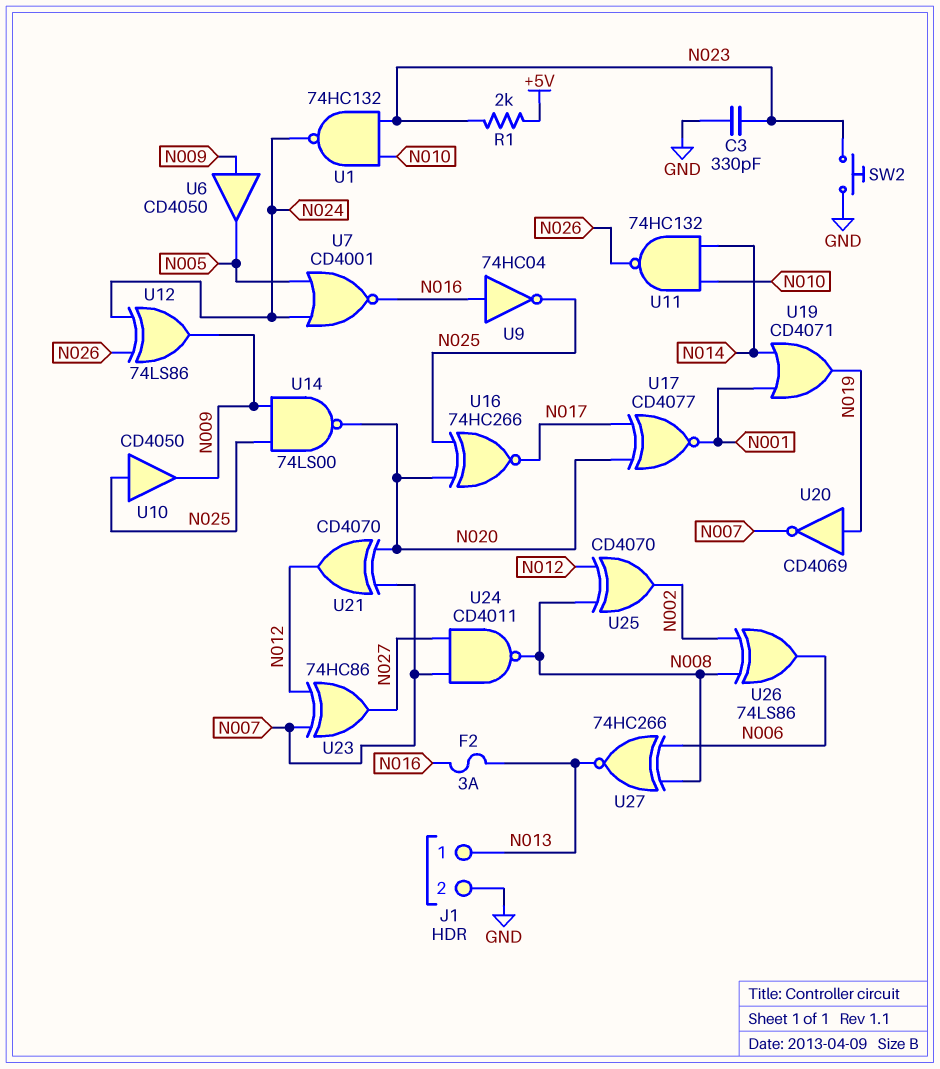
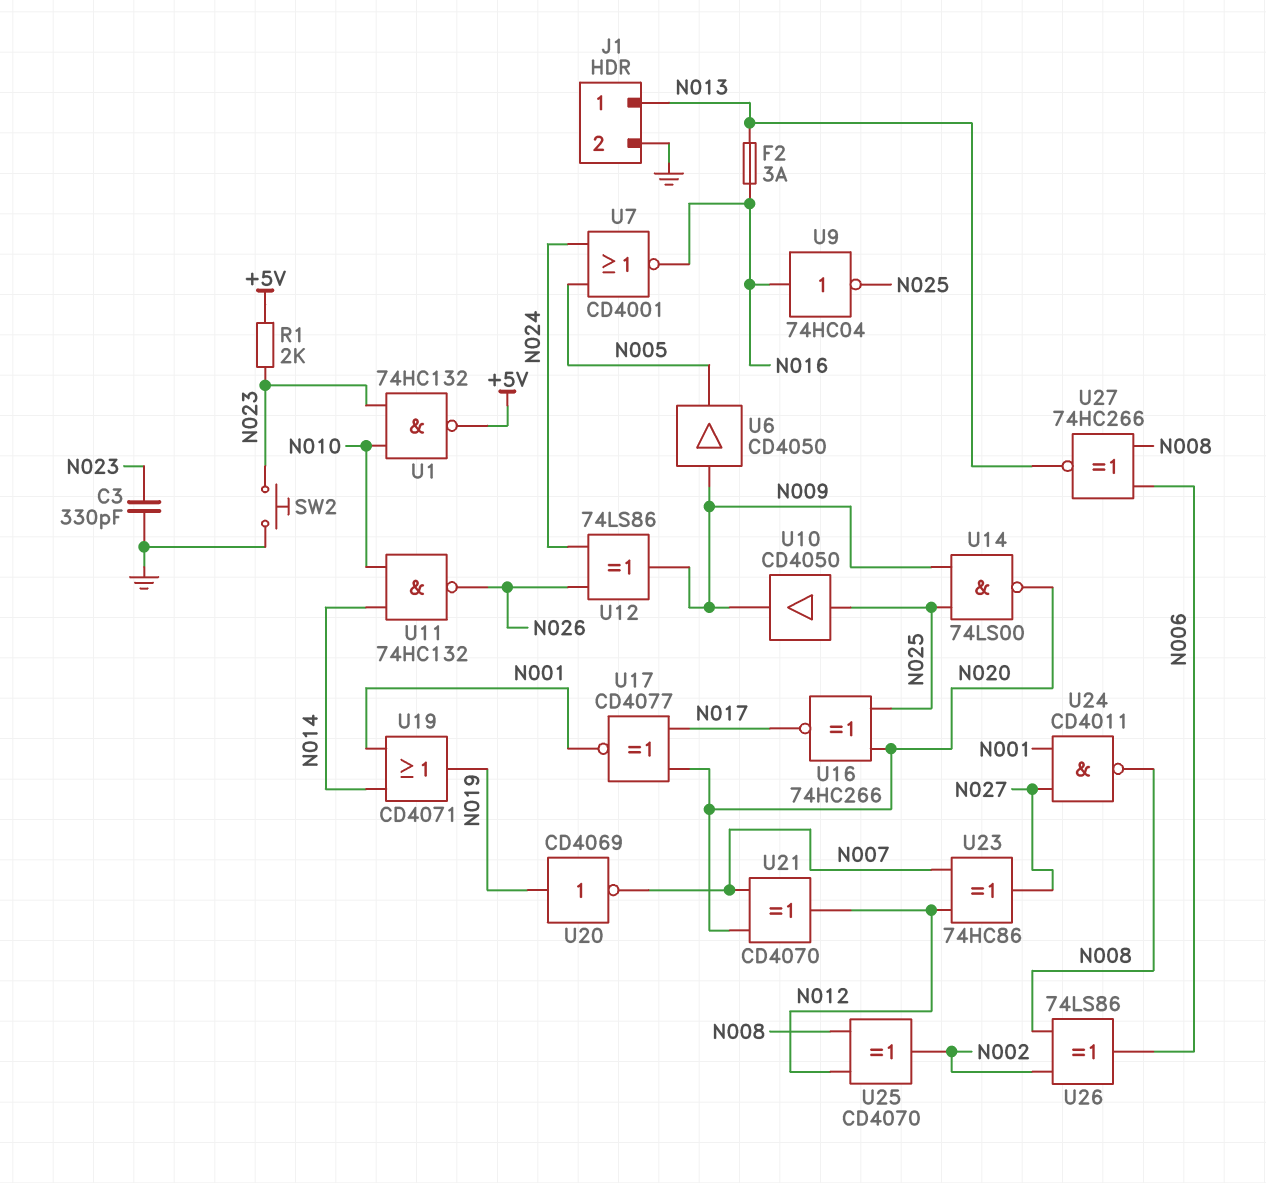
U1: NAND 74HC132 (in N010, in N023, out N024) -> NAND 74HC132 (in N010, in N023, out +5V)
U24: NAND CD4011 (in N007, in N027, out N008) -> NAND CD4011 (in N001, in N027, out N008)

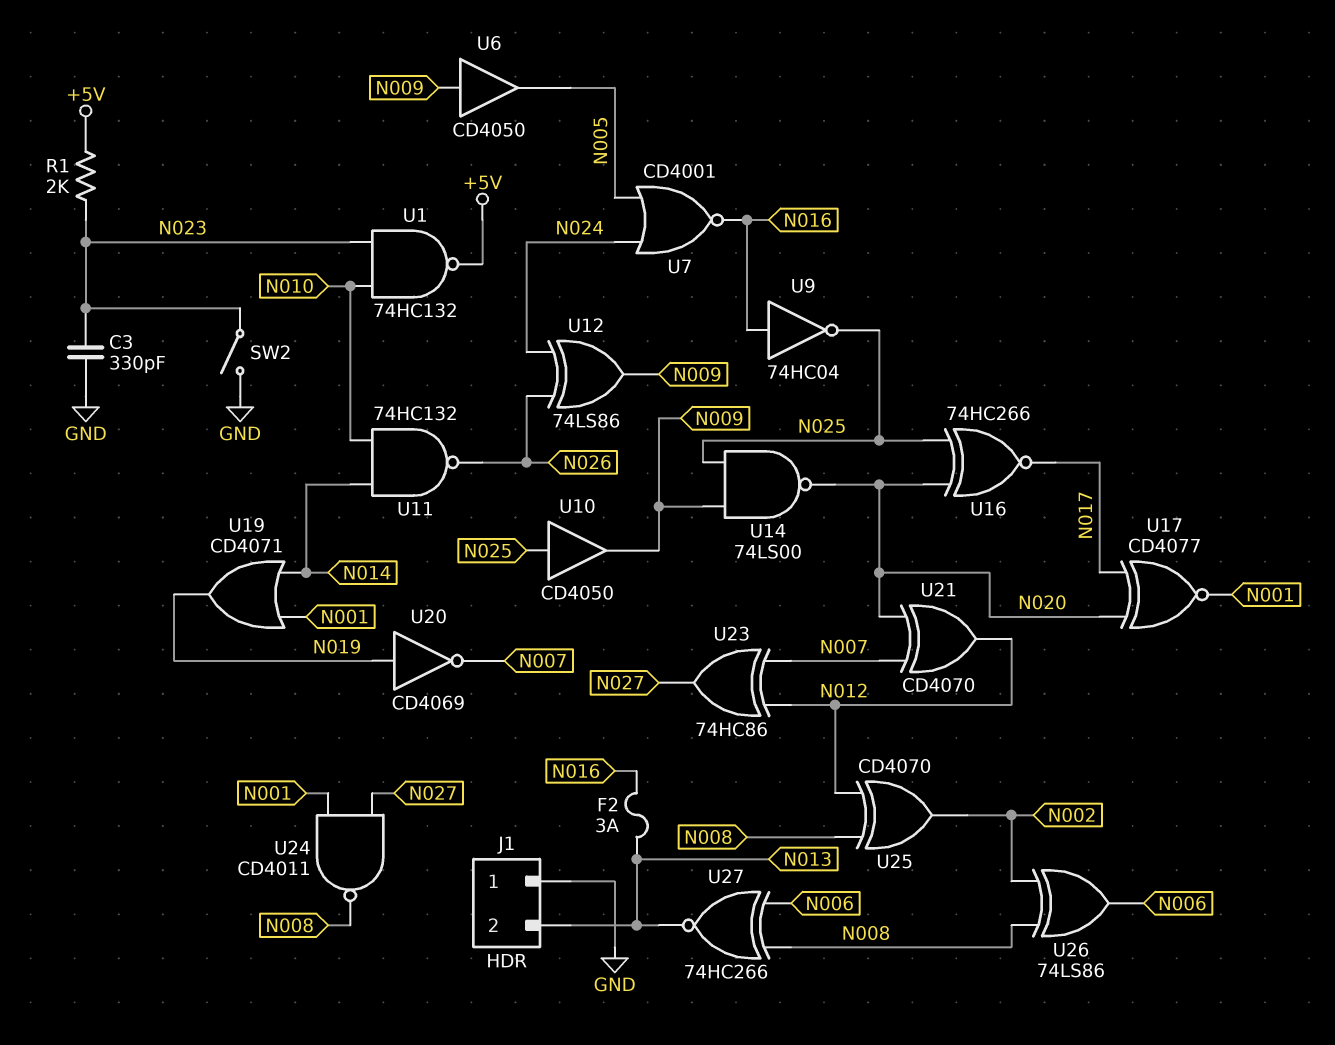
J1 pin 1: N013 -> GND
J1 pin 2: GND -> N013
SW2: button (GND, N023) -> switch (GND, N023)

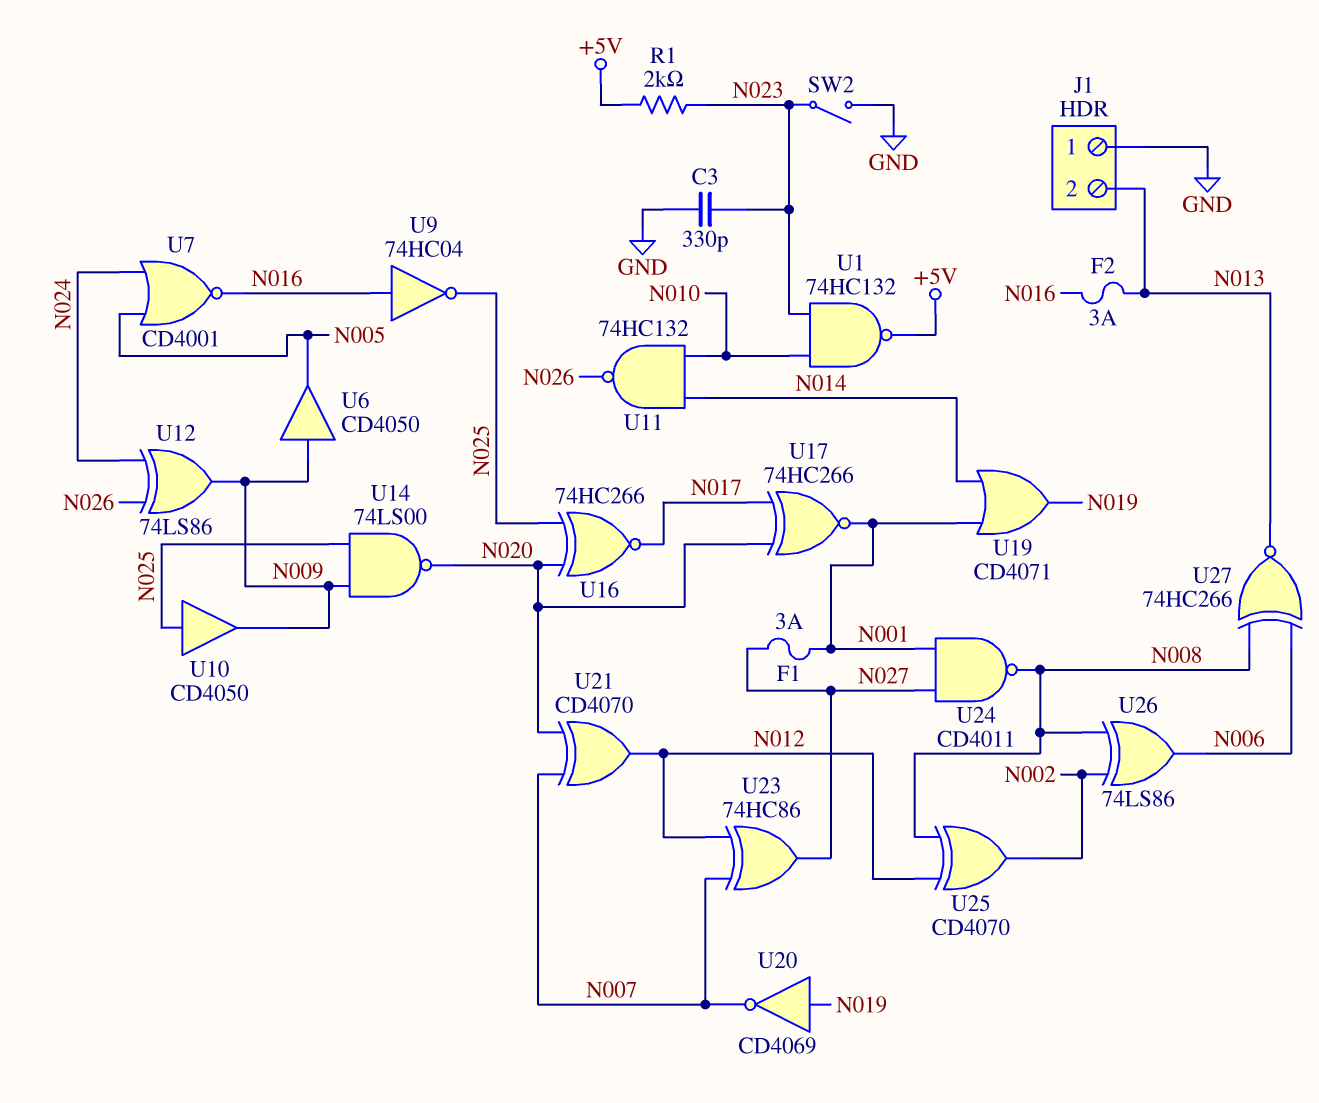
F1: none -> 3A (N001, N027)
U17: XNOR CD4077 (in N017, in N020, out N001) -> XNOR 74HC266 (in N017, in N020, out N001)

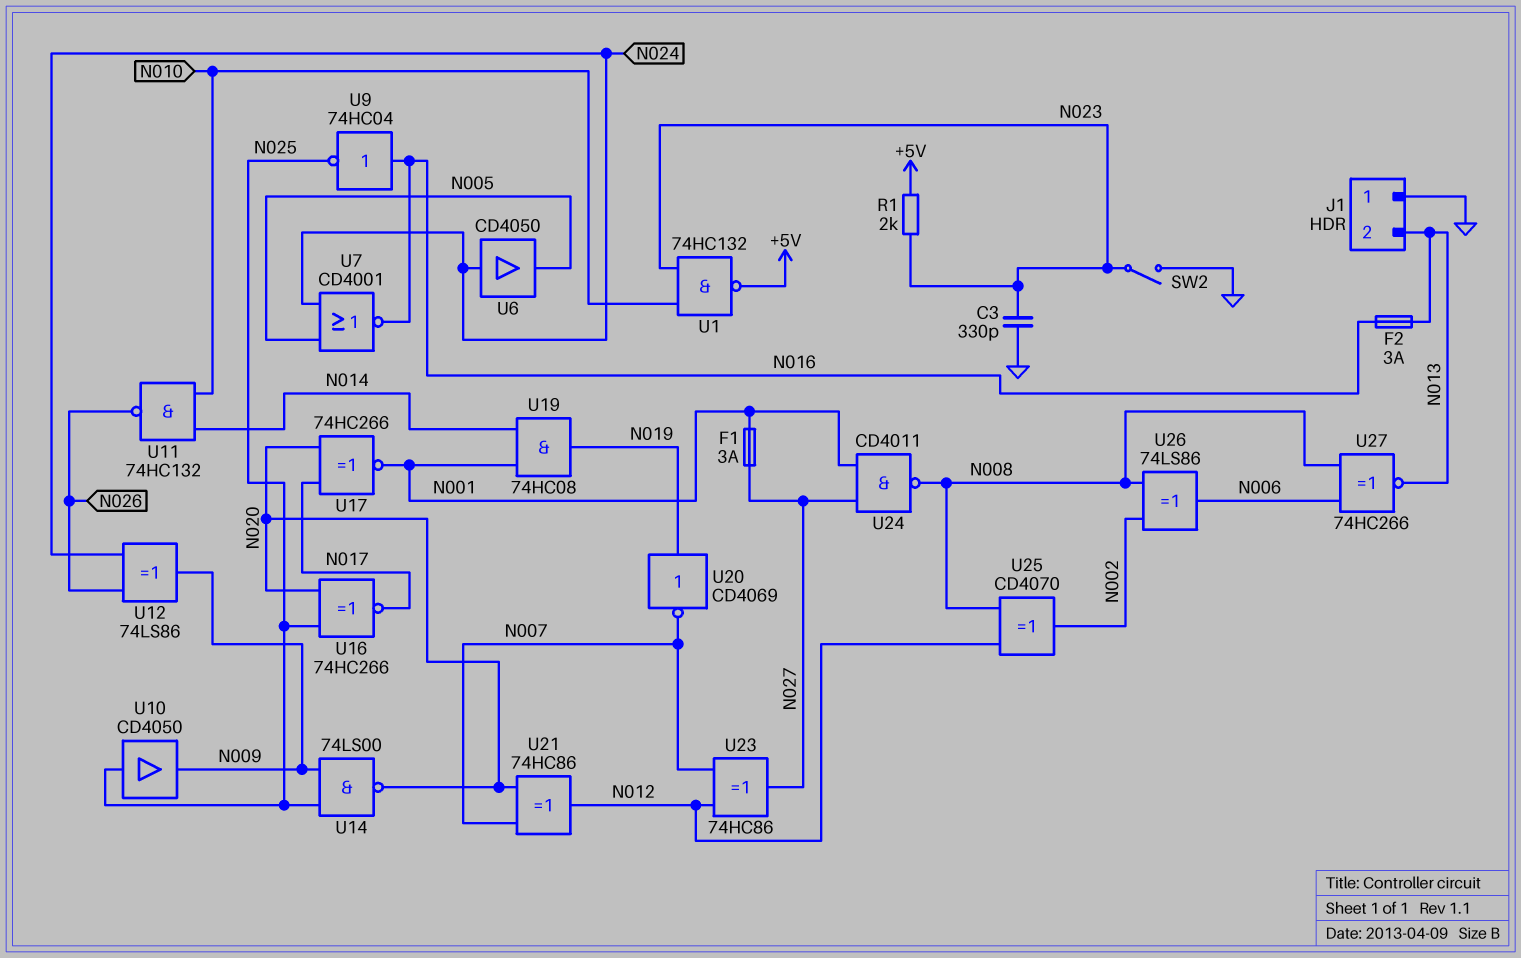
U6: buffer CD4050 (in N009, out N005) -> buffer CD4050 (in N024, out N005)
U19: OR CD4071 (in N001, in N014, out N019) -> AND 74HC08 (in N001, in N014, out N019)
U21: XOR CD4070 (in N007, in N020, out N012) -> XOR 74HC86 (in N007, in N020, out N012)

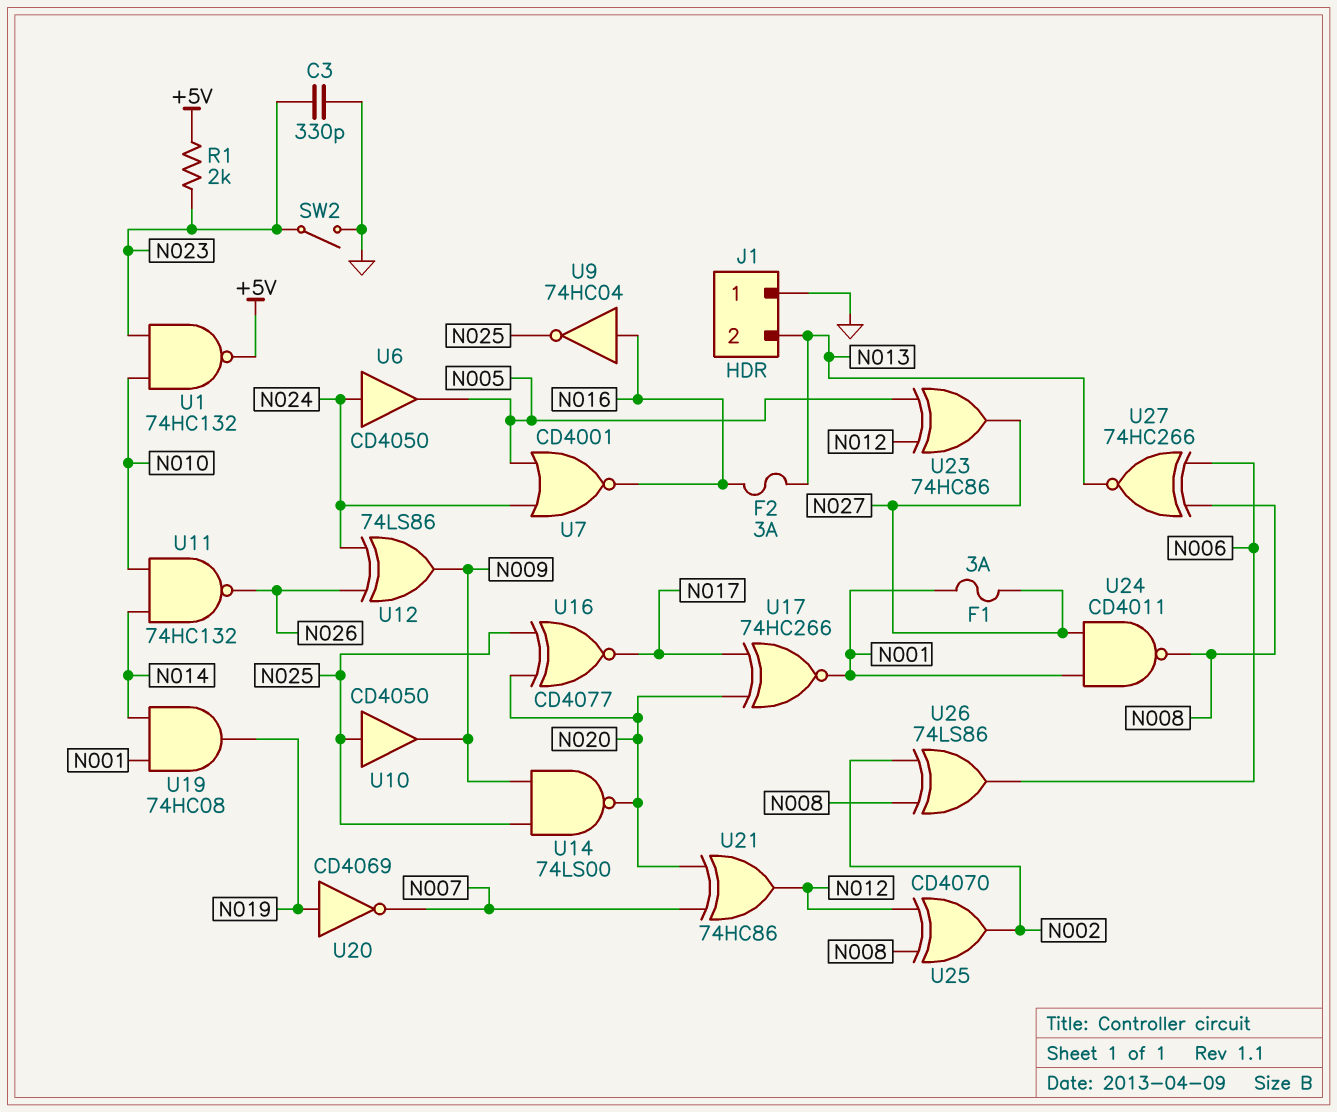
U16: XNOR 74HC266 (in N020, in N025, out N017) -> XNOR CD4077 (in N020, in N025, out N017)
U23: XOR 74HC86 (in N007, in N012, out N027) -> XOR 74HC86 (in N005, in N012, out N027)

